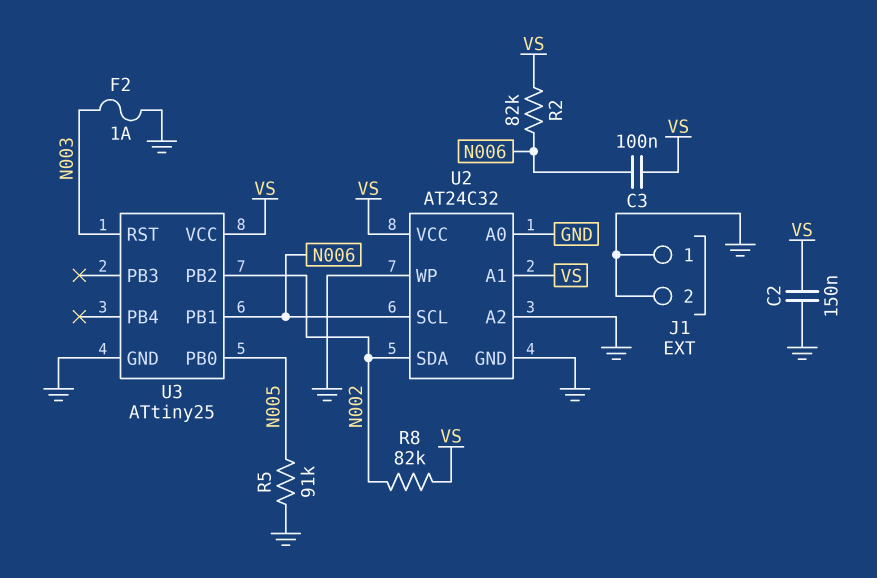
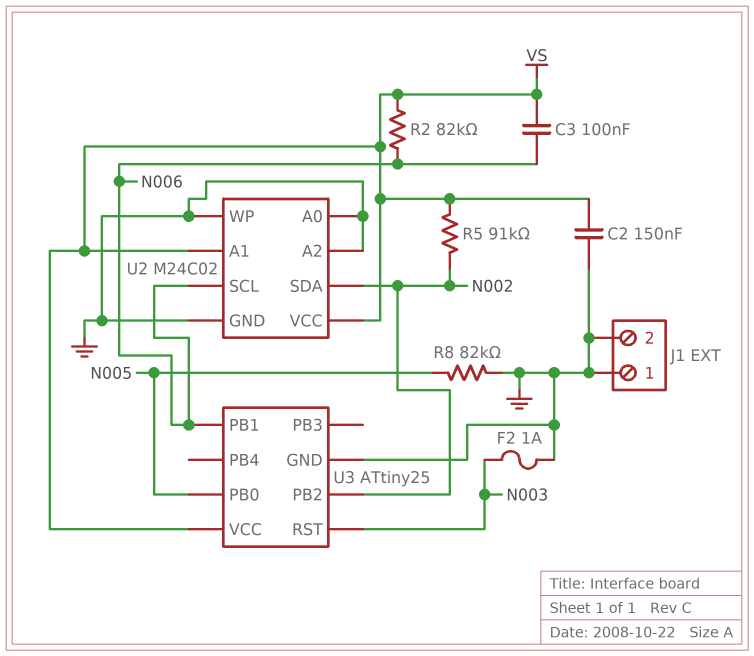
R5: 91k (GND, N005) -> 91k (N002, VS)
R8: 82k (N002, VS) -> 82k (GND, N005)
U2: AT24C32 -> M24C02

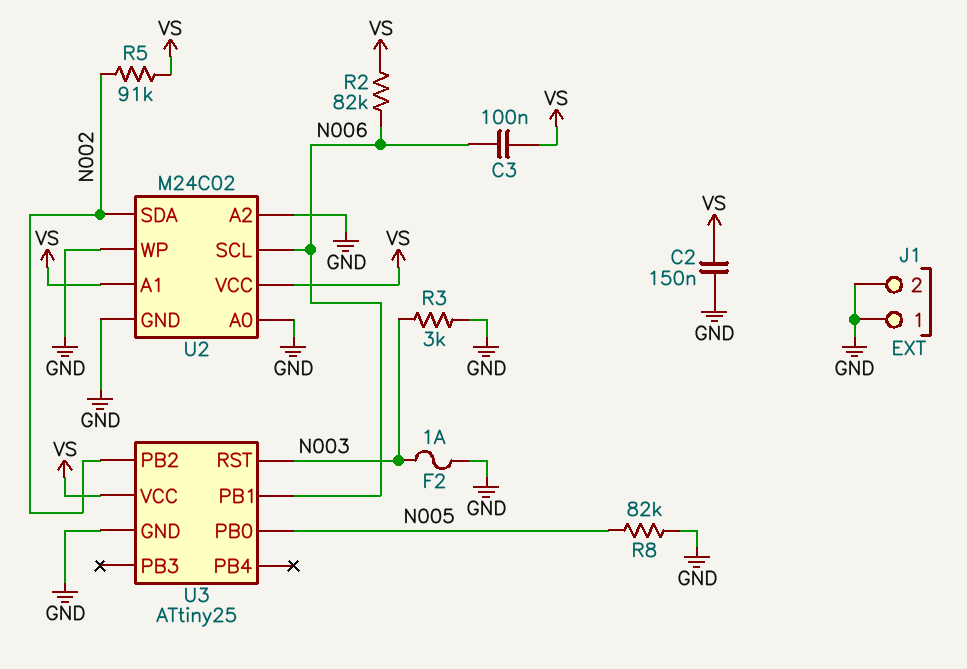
R3: none -> 3k (GND, N003)

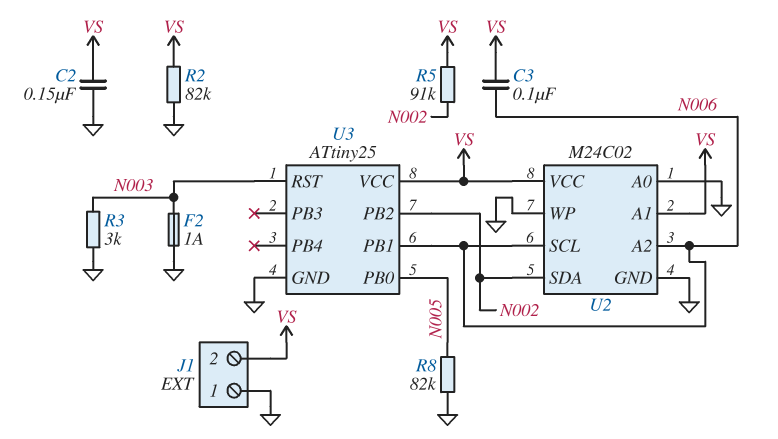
J1 pin 2: GND -> VS
R2: 82k (N006, VS) -> 82k (GND, VS)
U2 pin A2: GND -> N006

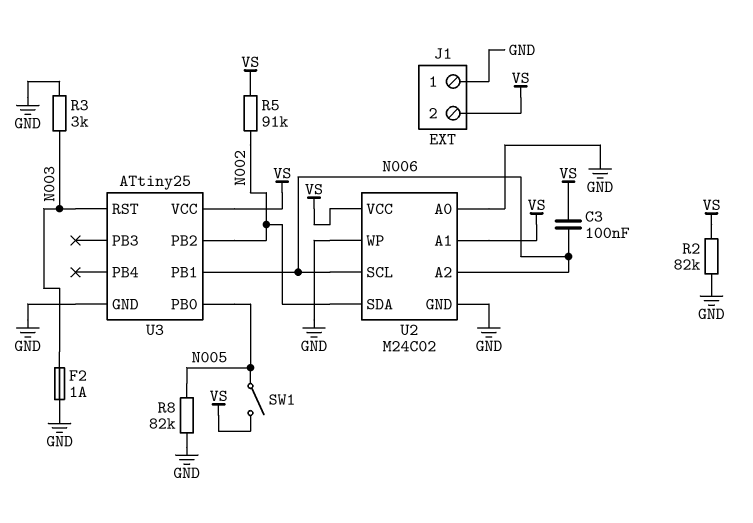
C2: 150nF (GND, VS) -> none
SW1: none -> switch (N005, VS)

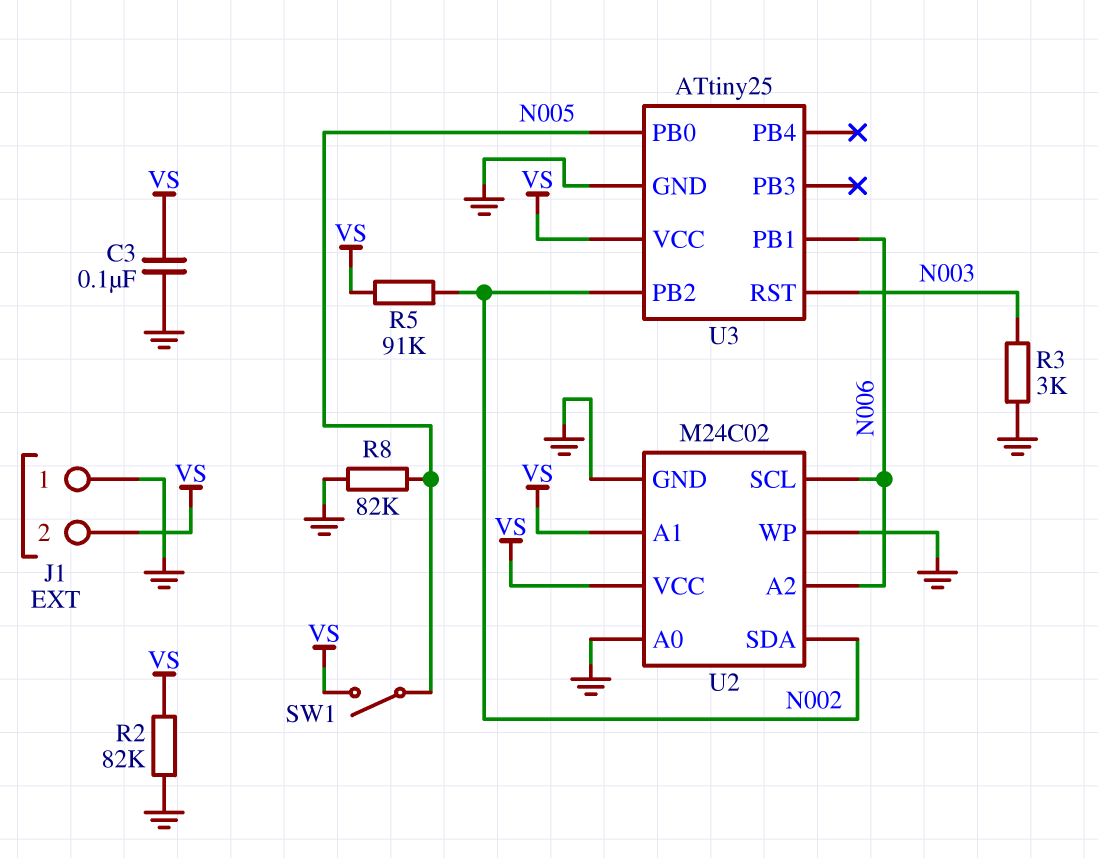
C3: 100nF (N006, VS) -> 100nF (GND, VS)
F2: 1A (GND, N003) -> none

